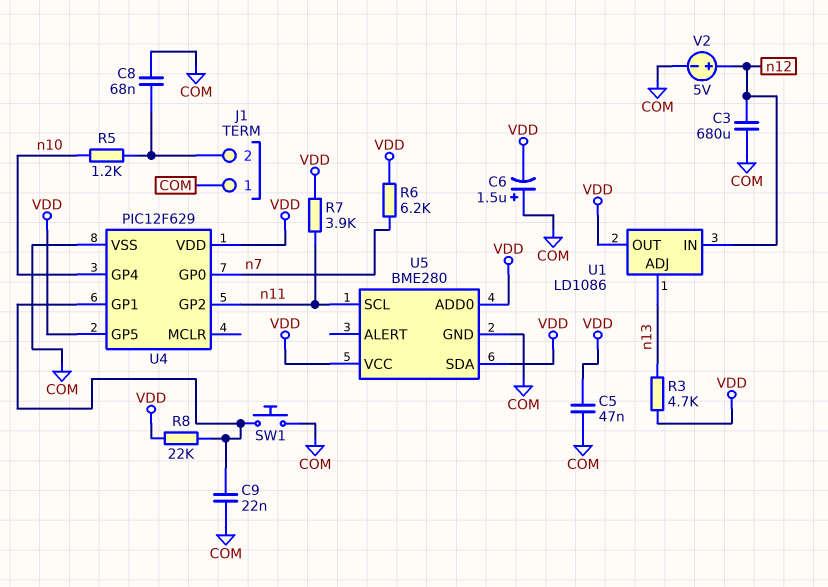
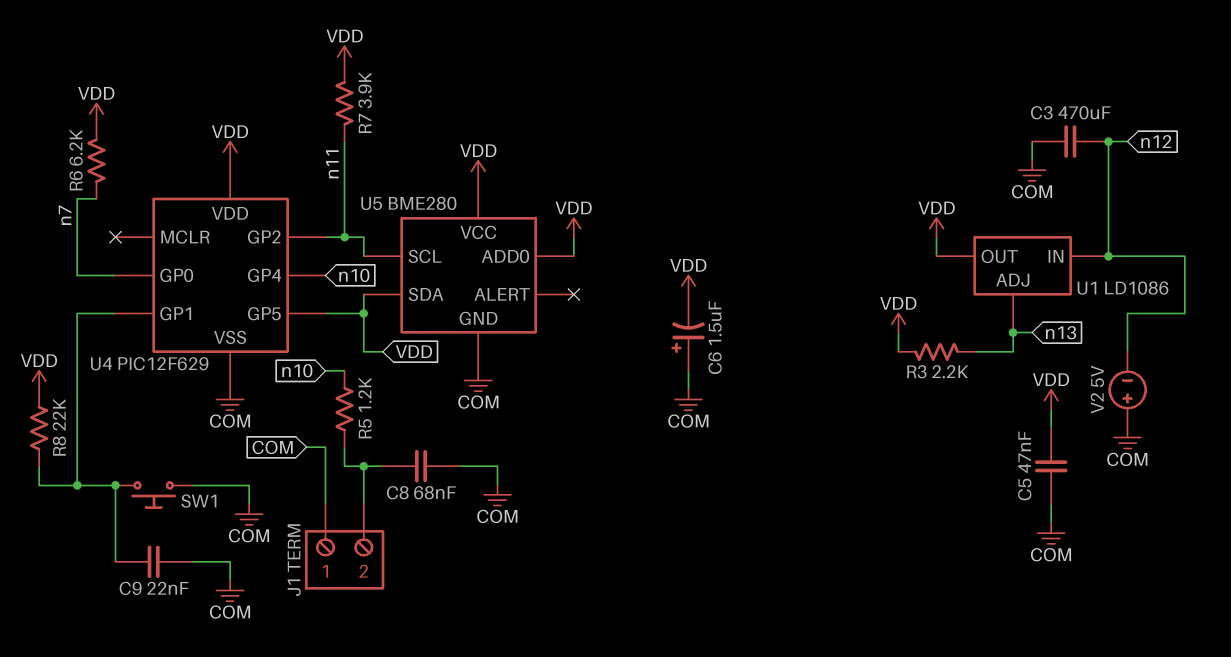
C3: 680uF (COM, n12) -> 470uF (COM, n12)
R3: 4.7k (VDD, n13) -> 2.2k (VDD, n13)
V2: 5V (plus n12, minus COM) -> 5V (plus COM, minus n12)

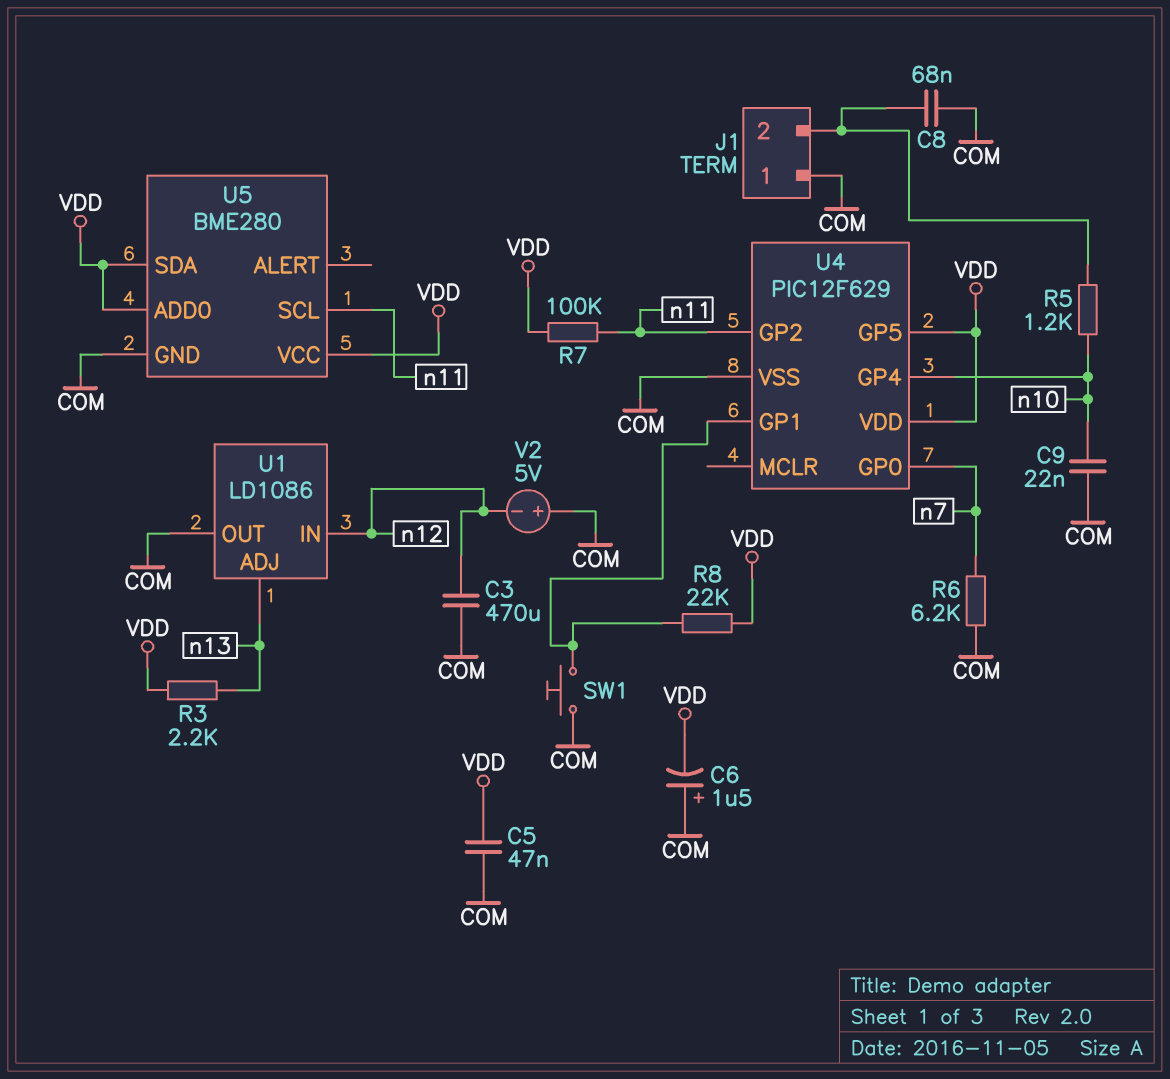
C9: 22nF (COM, U4/GP1) -> 22nF (COM, n10)
R6: 6.2k (VDD, n7) -> 6.2k (COM, n7)
R7: 3.9k (VDD, n11) -> 100k (VDD, n11)
U1 pin OUT: VDD -> COM

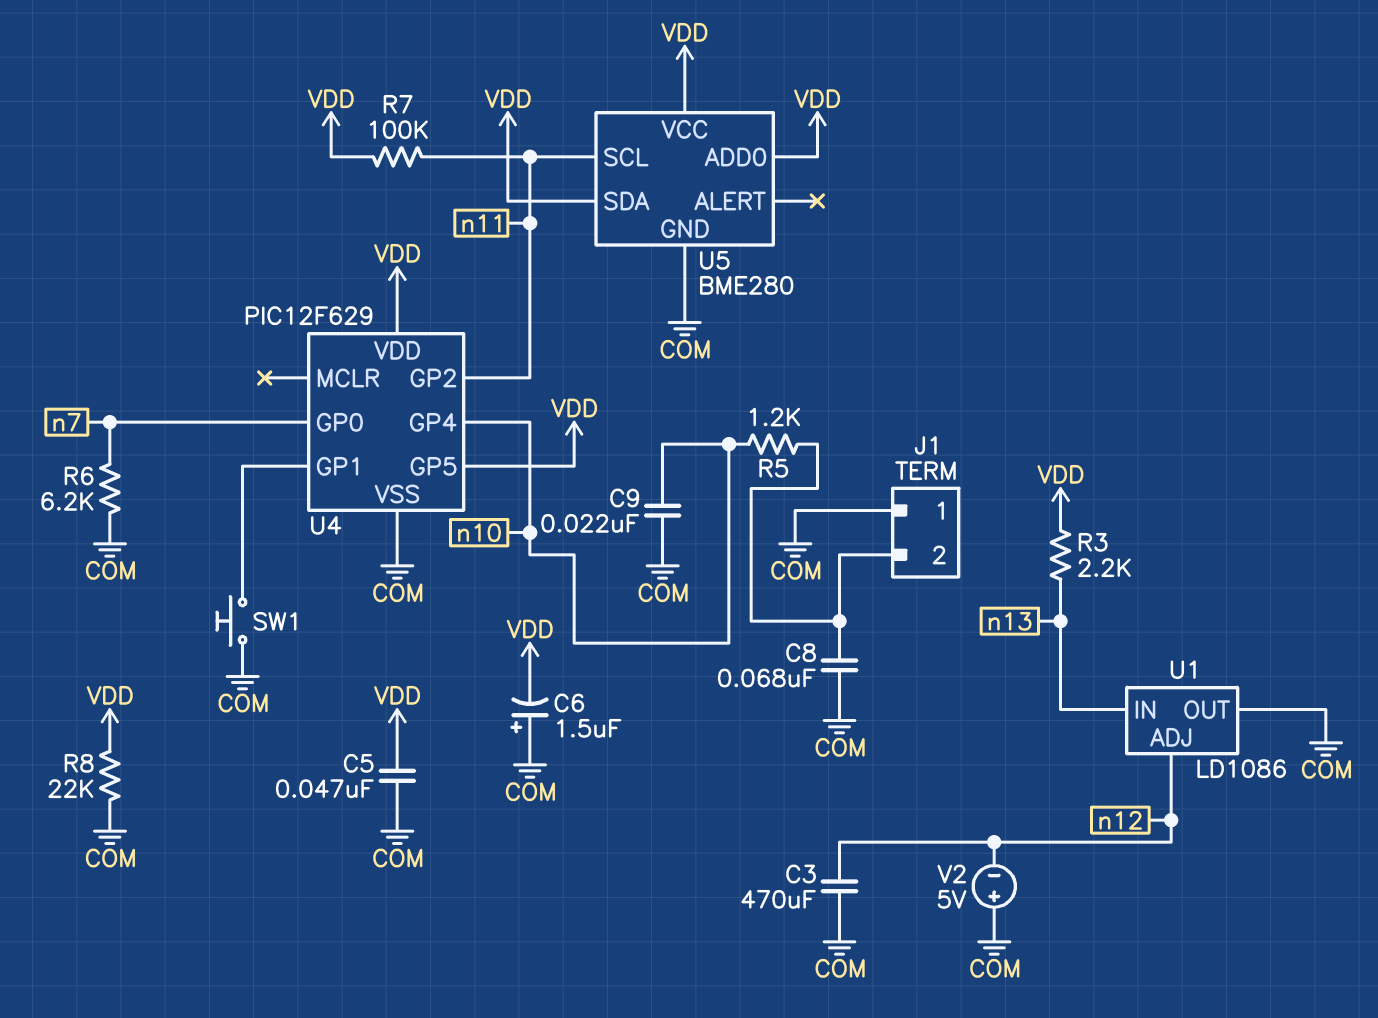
R8: 22k (U4/GP1, VDD) -> 22k (COM, VDD)
U1 pin ADJ: n13 -> n12
U1 pin IN: n12 -> n13

